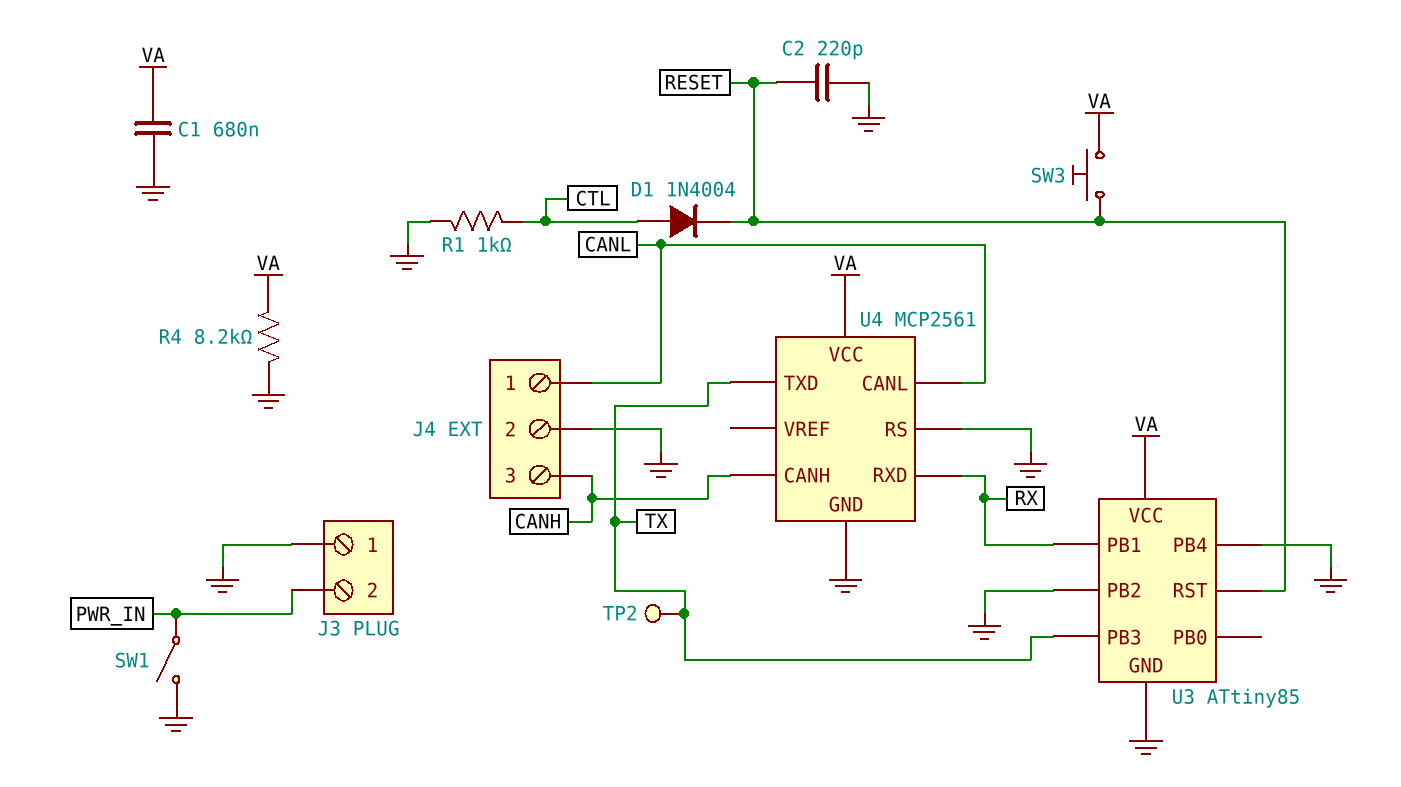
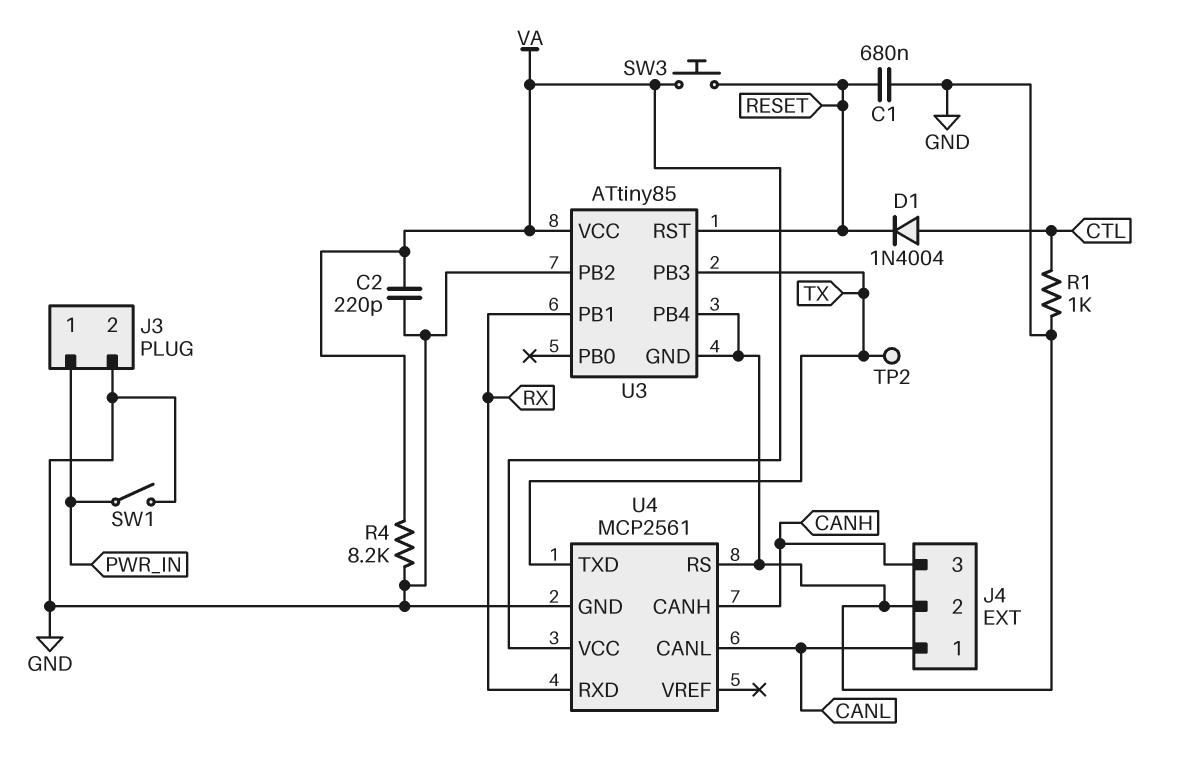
C1: 680nF (GND, VA) -> 680nF (GND, RESET)
C2: 220pF (GND, RESET) -> 220pF (GND, VA)
J3 pin 1: GND -> PWR_IN
J3 pin 2: PWR_IN -> GND

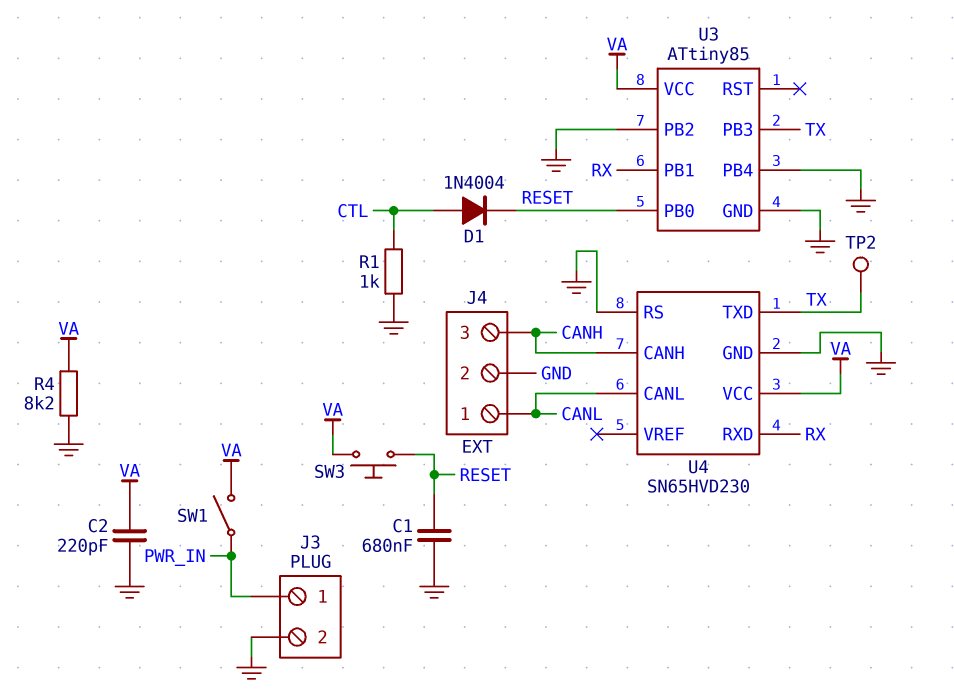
SW1: switch (GND, PWR_IN) -> switch (PWR_IN, VA)
U3 pin PB0: none -> RESET
U3 pin RST: RESET -> none
U4: MCP2561 -> SN65HVD230

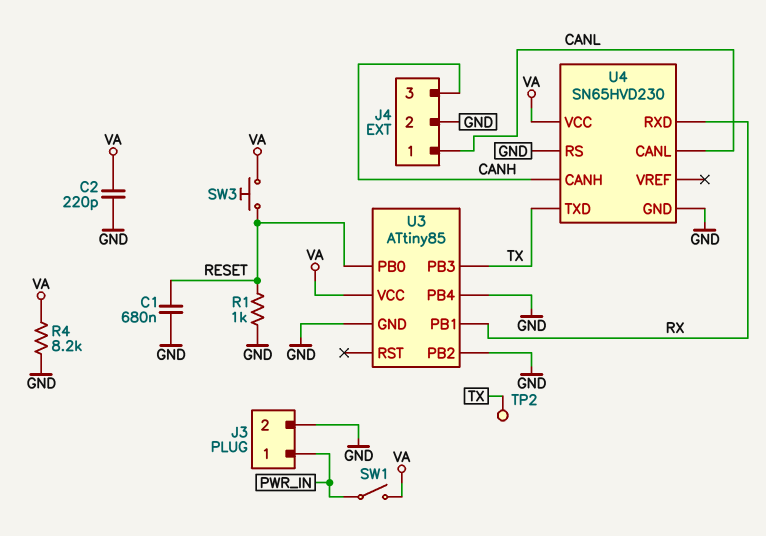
D1: diode 1N4004 (A CTL, K RESET) -> none
R1: 1k (CTL, GND) -> 1k (GND, RESET)

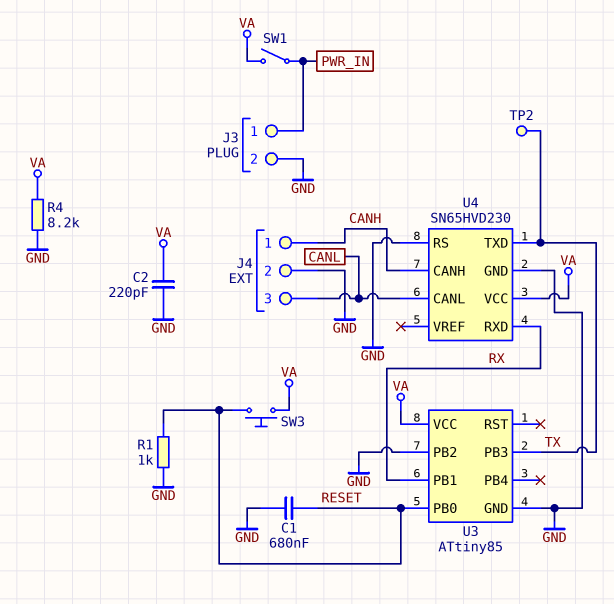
J4 pin 1: CANL -> CANH
J4 pin 3: CANH -> CANL
U3 pin PB4: GND -> none

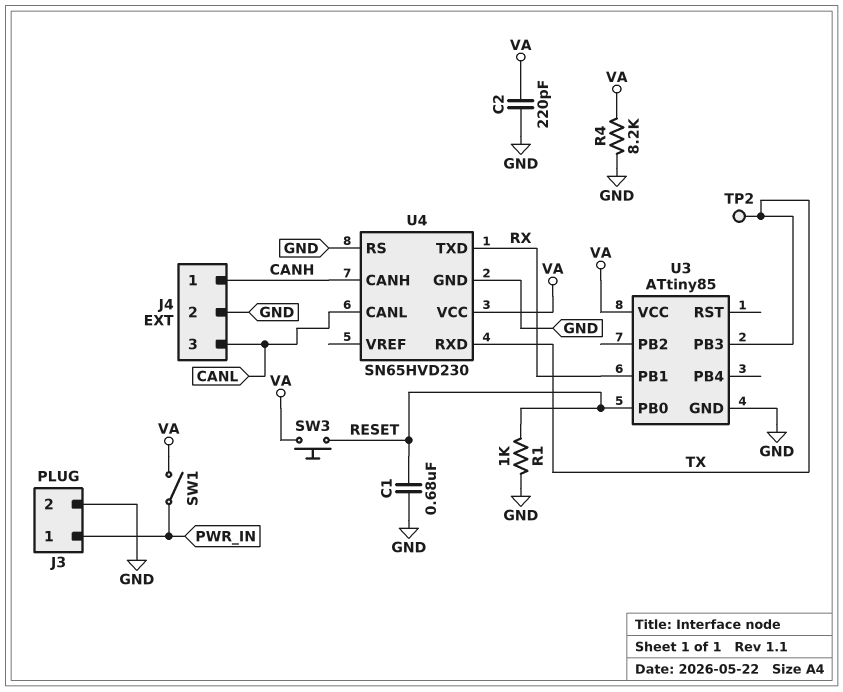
U3 pin PB2: GND -> none
U4 pin RXD: RX -> TX
U4 pin TXD: TX -> RX

